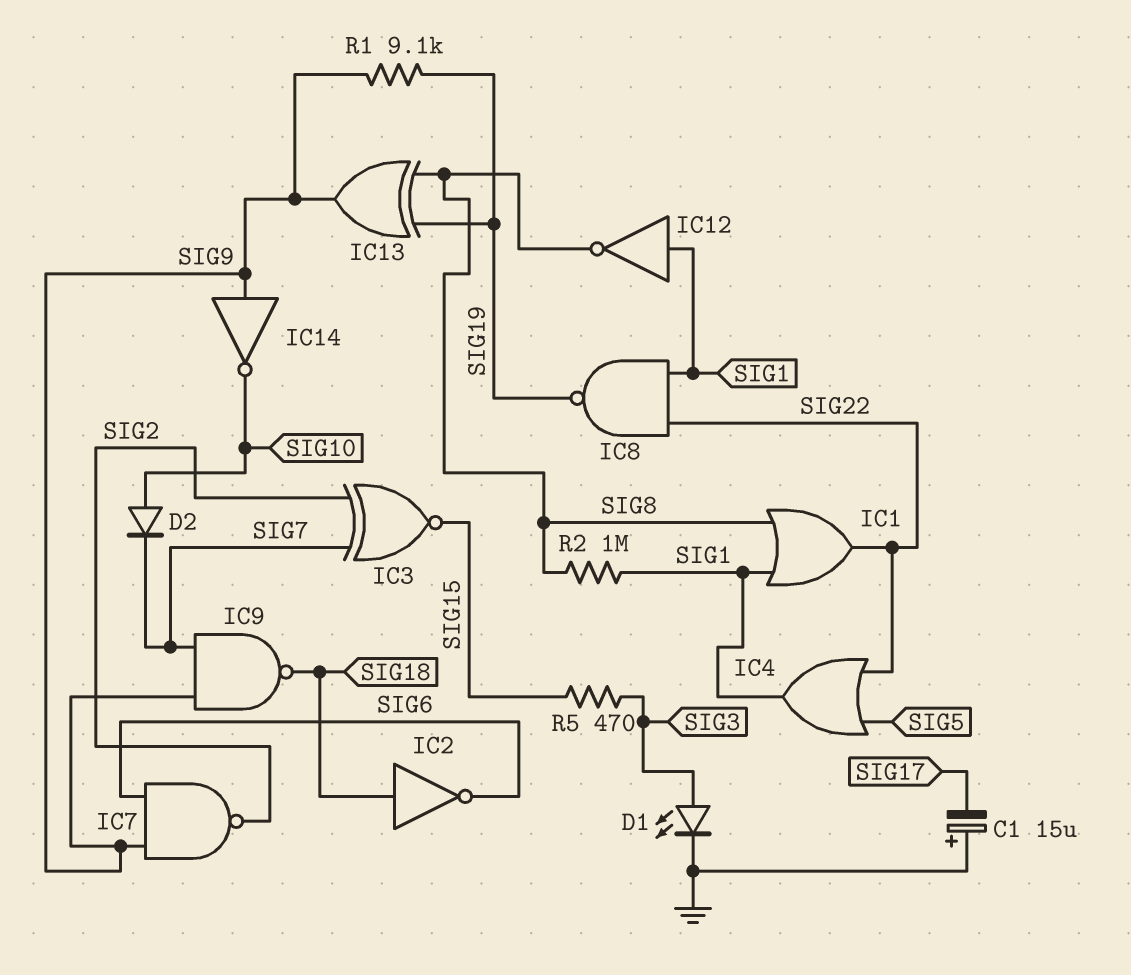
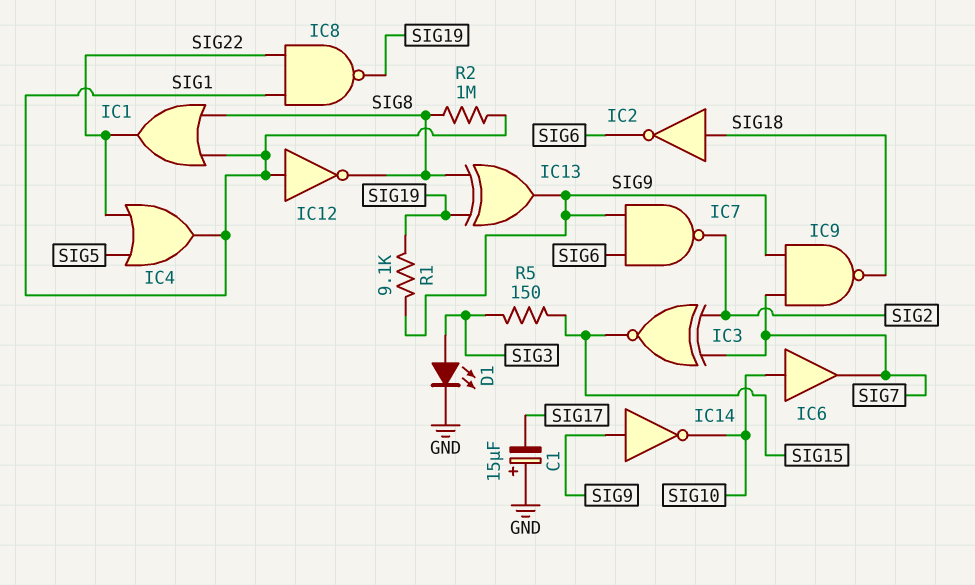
D2: diode (A SIG10, K SIG7) -> none
IC6: none -> buffer (in SIG10, out SIG7)
R5: 470 (SIG3, SIG15) -> 150 (SIG3, SIG15)

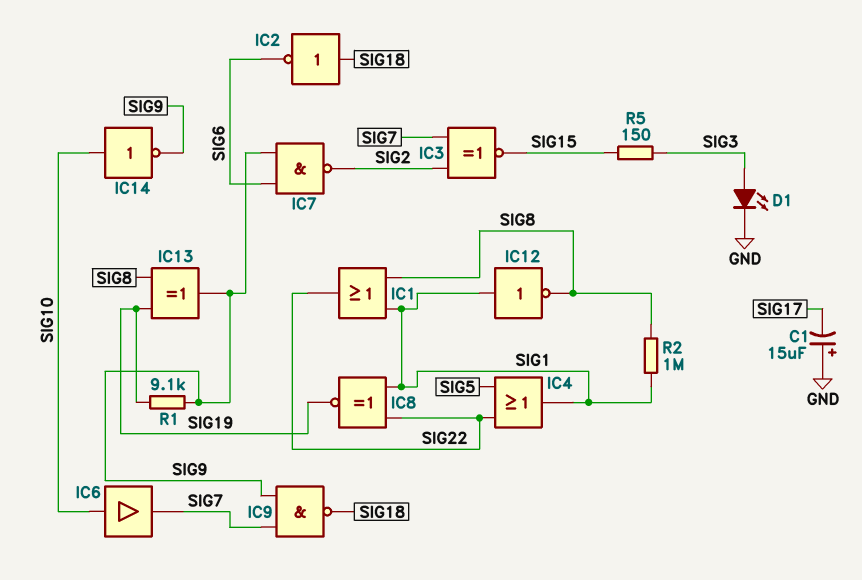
IC8: NAND (in SIG1, in SIG22, out SIG19) -> XNOR (in SIG1, in SIG22, out SIG19)
IC14: NOT (in SIG9, out SIG10) -> NOT (in SIG10, out SIG9)

